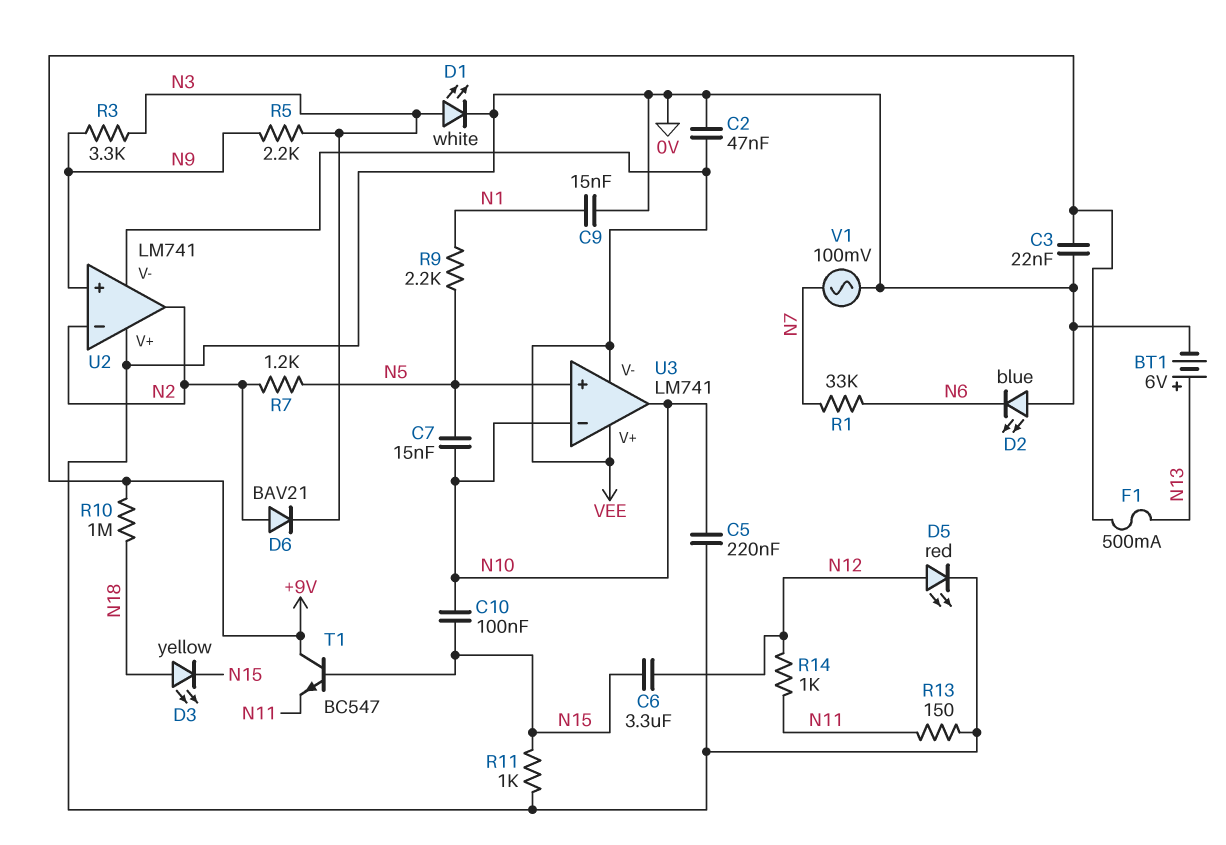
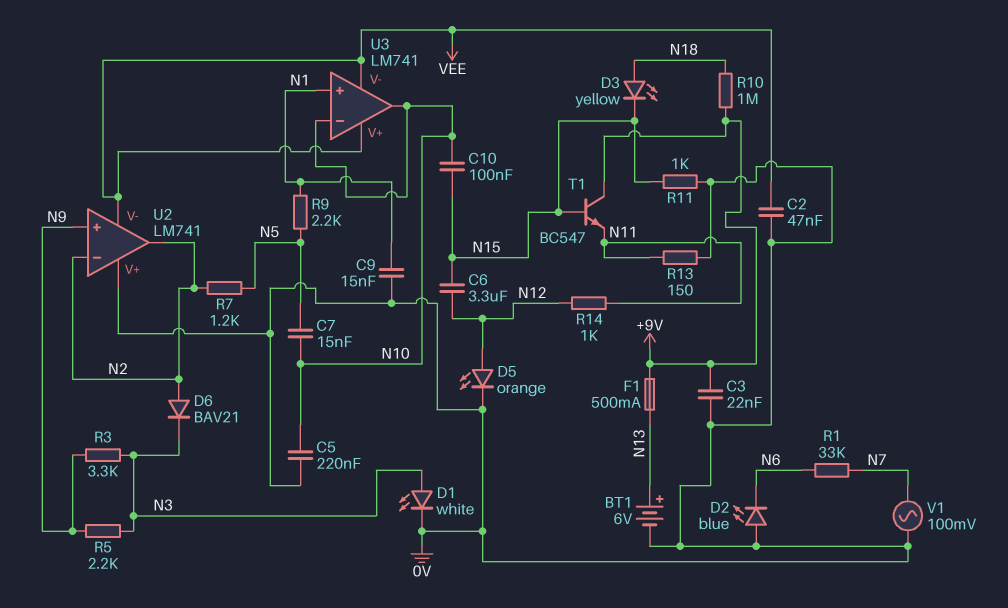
D5: LED red (A N12, K 0V) -> LED orange (A N12, K 0V)
U3 pin in+: N5 -> N1

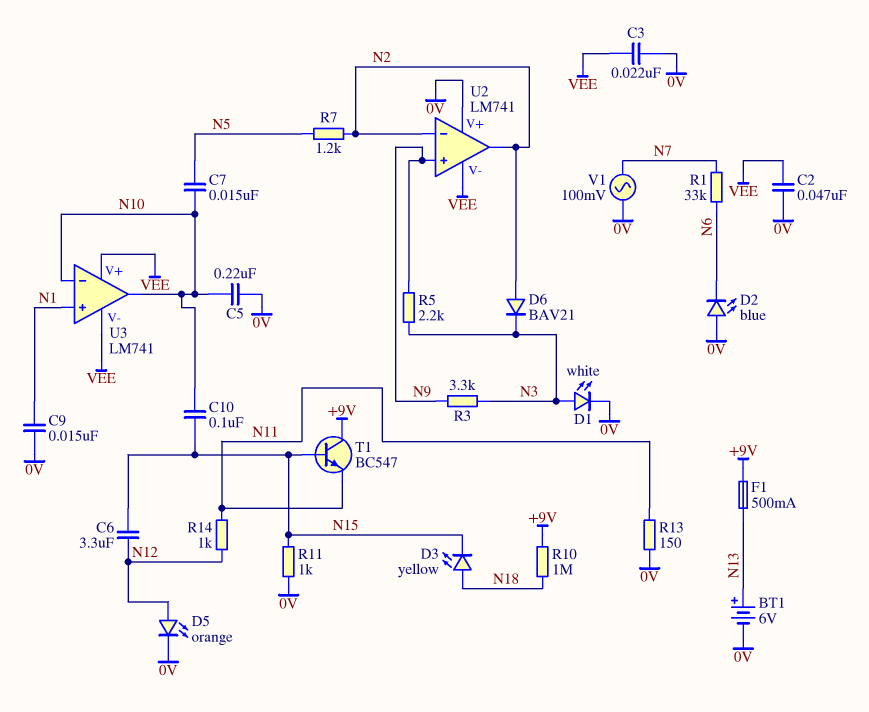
C3: 22nF (+9V, 0V) -> 22nF (0V, VEE)
R9: 2.2k (N1, N5) -> none

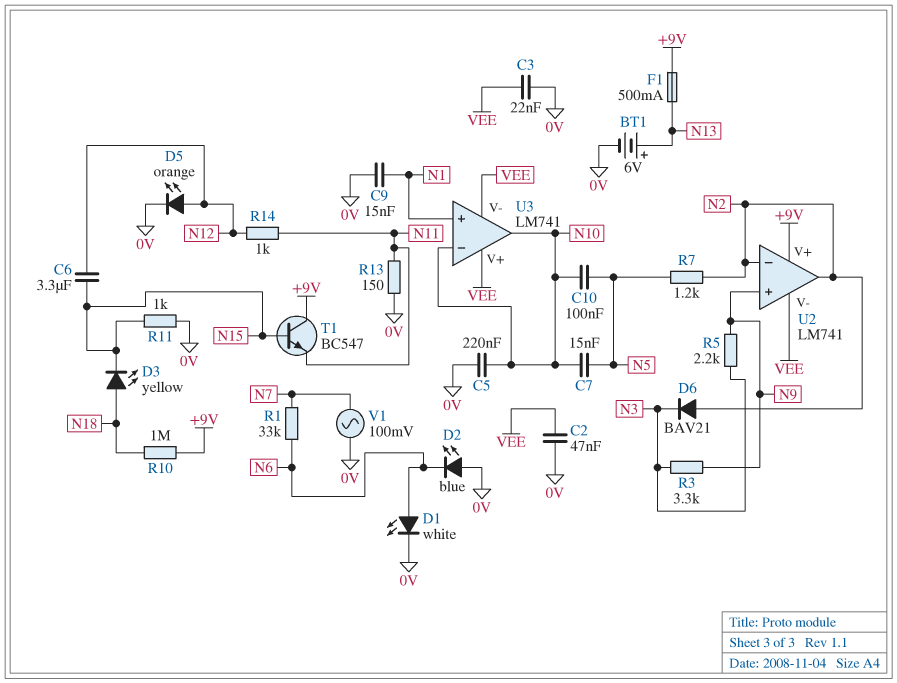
C10: 100nF (N10, N15) -> 100nF (N5, N10)
D1: LED white (A N3, K 0V) -> LED white (A N6, K 0V)
U2 pin V+: 0V -> +9V

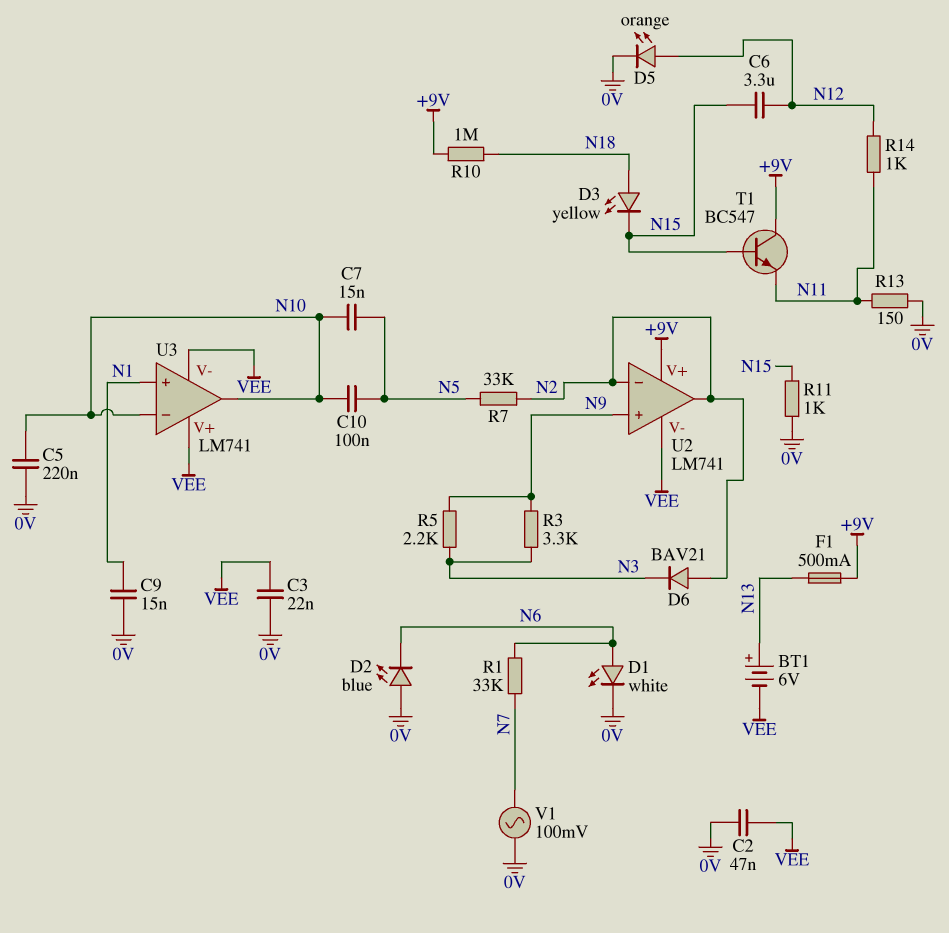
BT1: 6V (plus N13, minus 0V) -> 6V (plus N13, minus VEE)
R7: 1.2k (N2, N5) -> 33k (N2, N5)

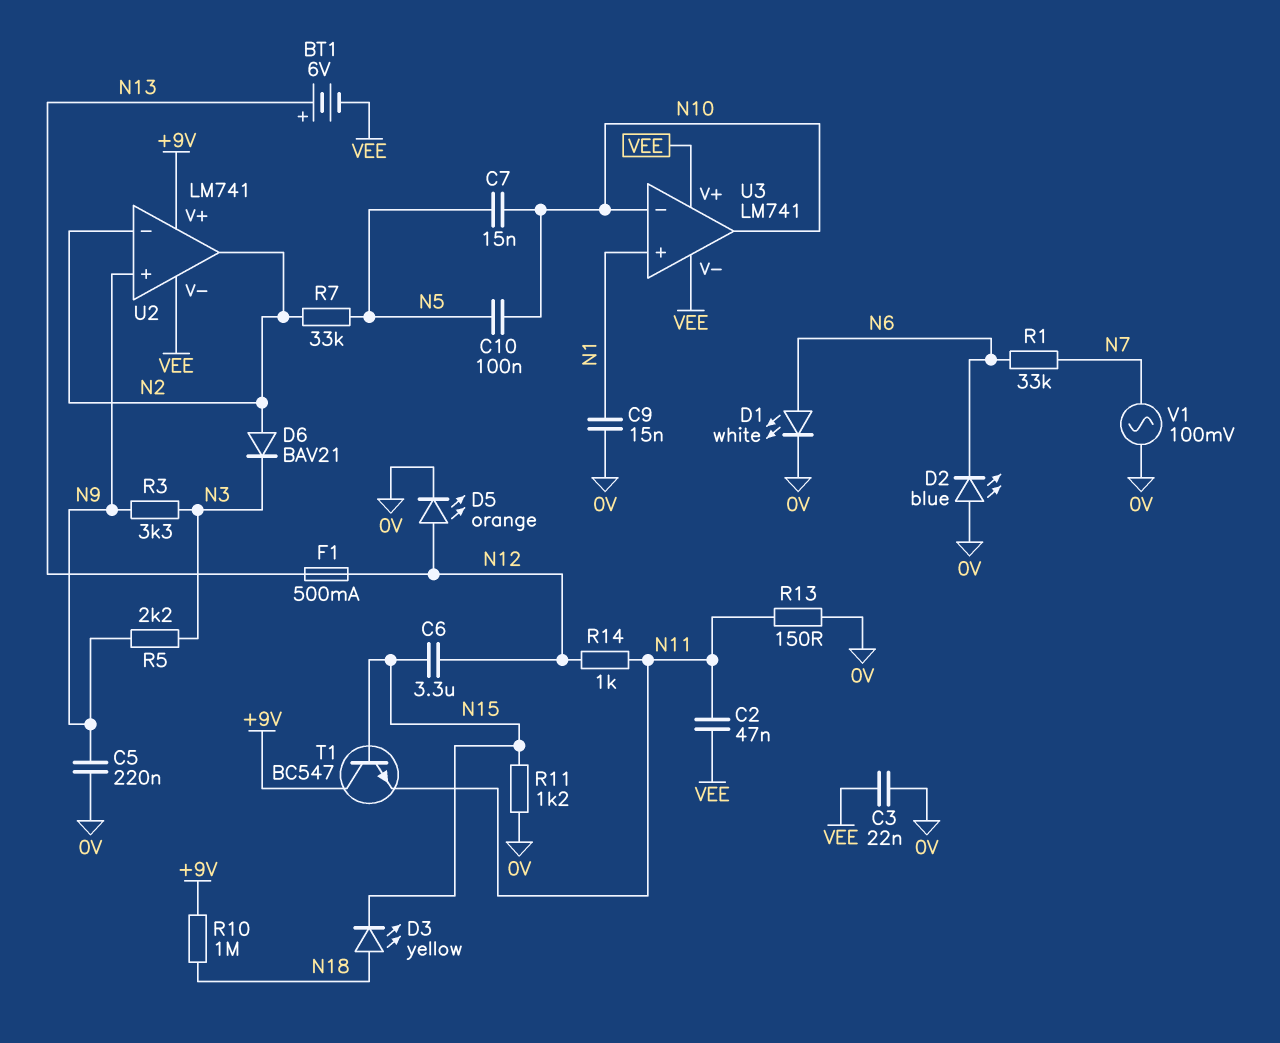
C2: 47nF (0V, VEE) -> 47nF (N11, VEE)
C5: 220nF (0V, N10) -> 220nF (0V, N9)
F1: 500mA (+9V, N13) -> 500mA (N12, N13)
R11: 1k (0V, N15) -> 1.2k (0V, N15)

